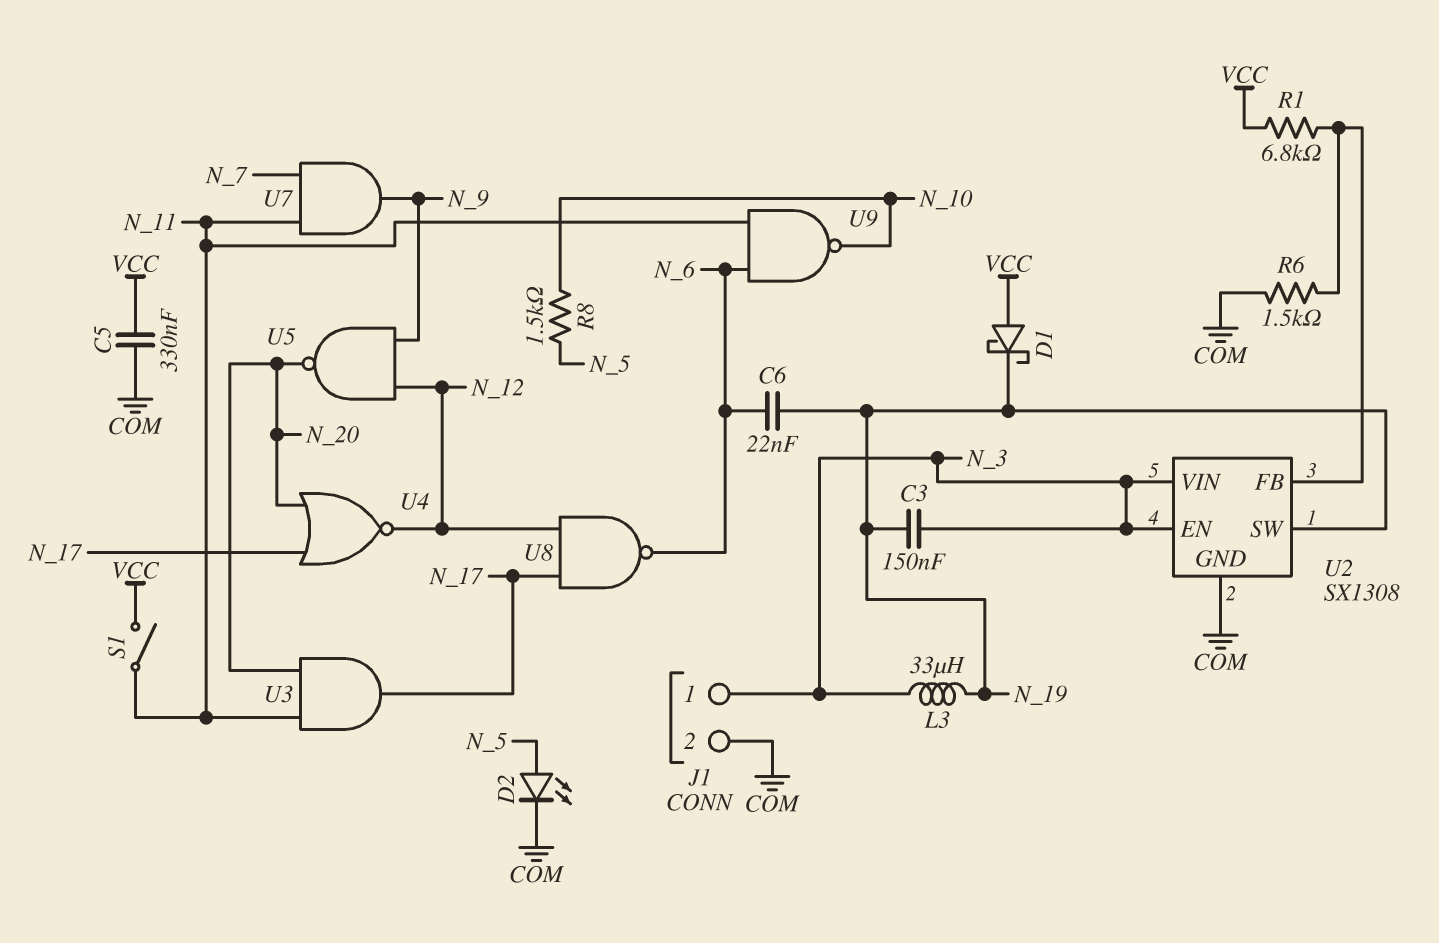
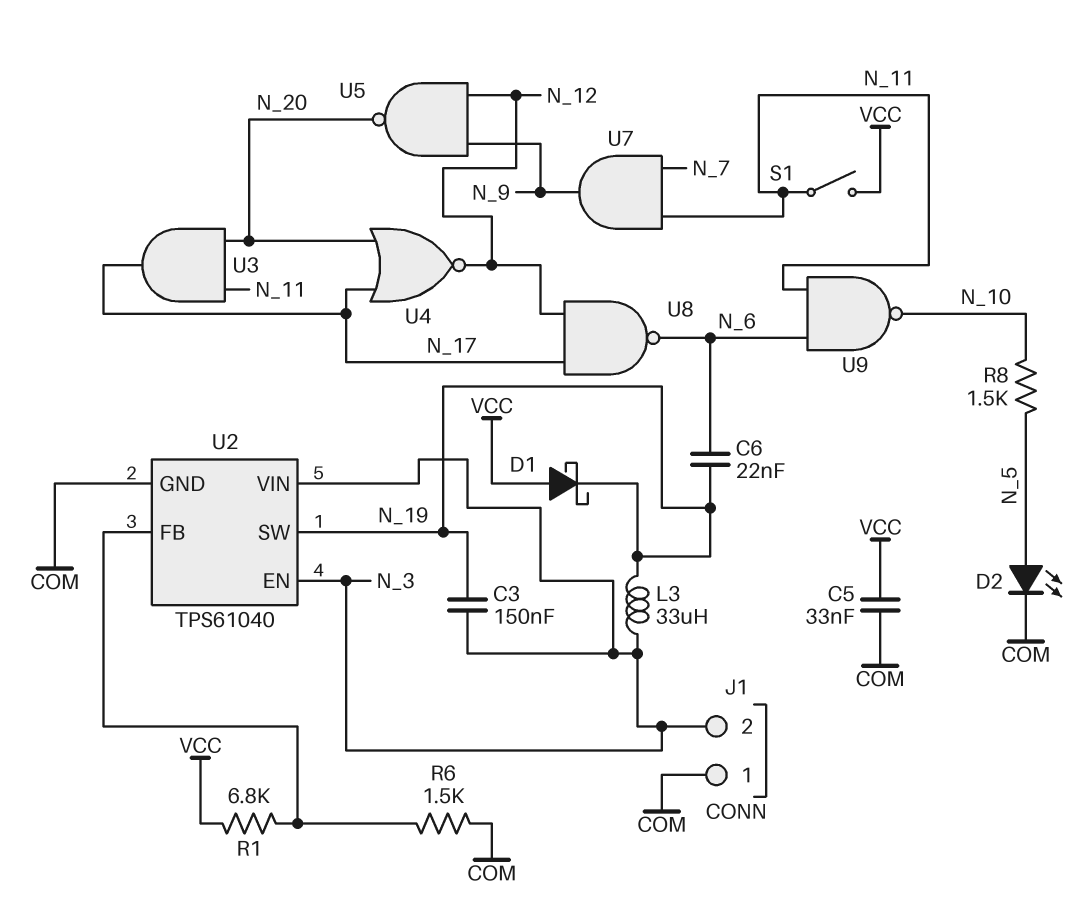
C5: 330nF (COM, VCC) -> 33nF (COM, VCC)
J1 pin 1: N_3 -> COM
J1 pin 2: COM -> N_3
U2: SX1308 -> TPS61040

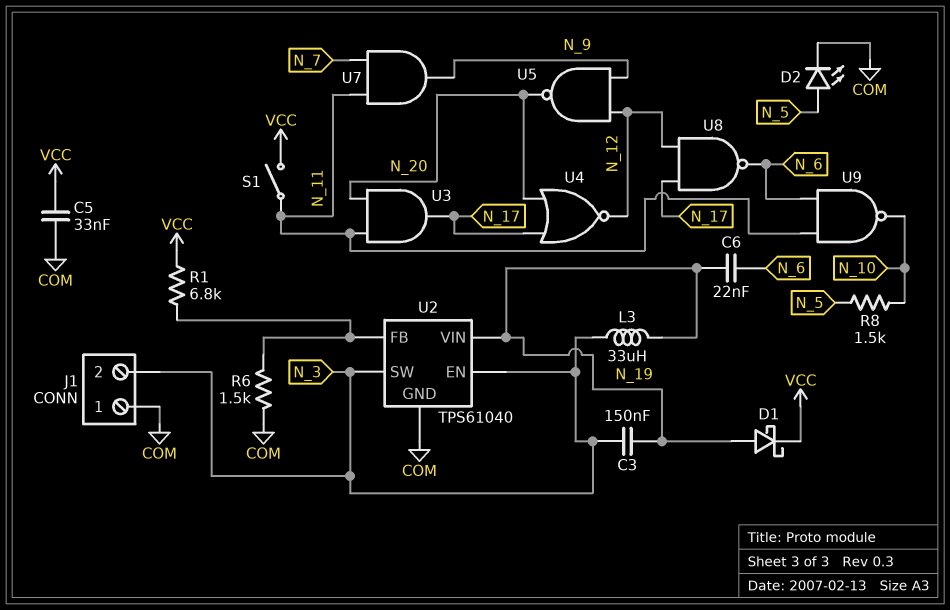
D1: schottky (A VCC, K N_19) -> schottky (A N_19, K VCC)
U2 pin SW: N_19 -> N_3
U2 pin VIN: N_3 -> N_19

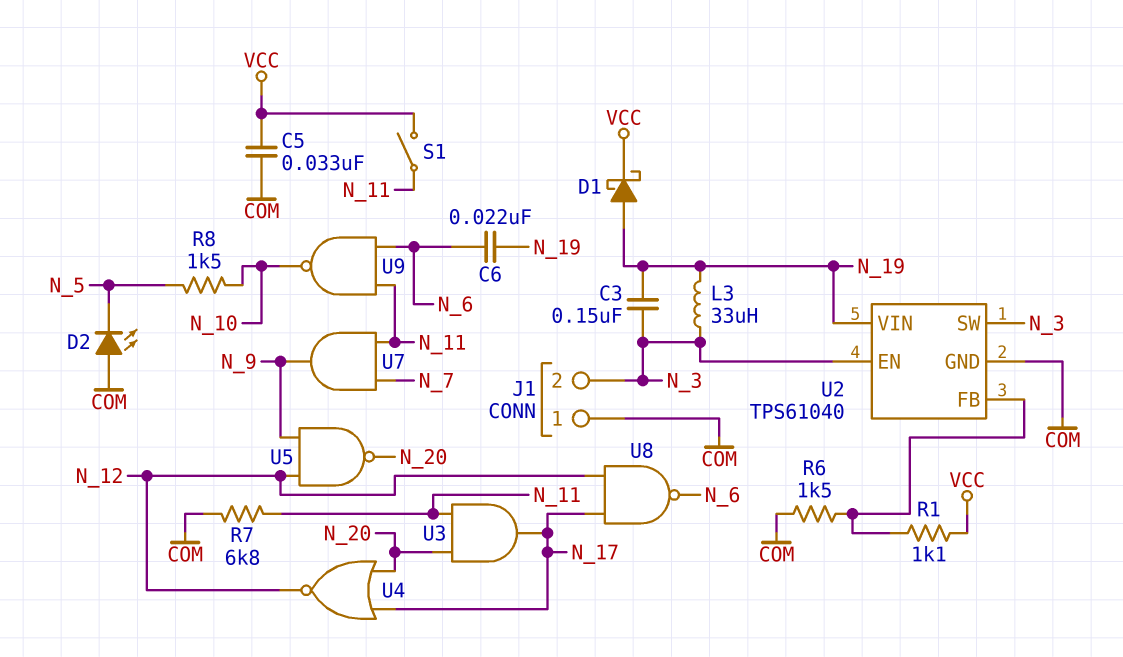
D2: LED (A N_5, K COM) -> LED (A COM, K N_5)
R1: 6.8k (U2/FB, VCC) -> 1.1k (U2/FB, VCC)
R7: none -> 6.8k (COM, N_11)

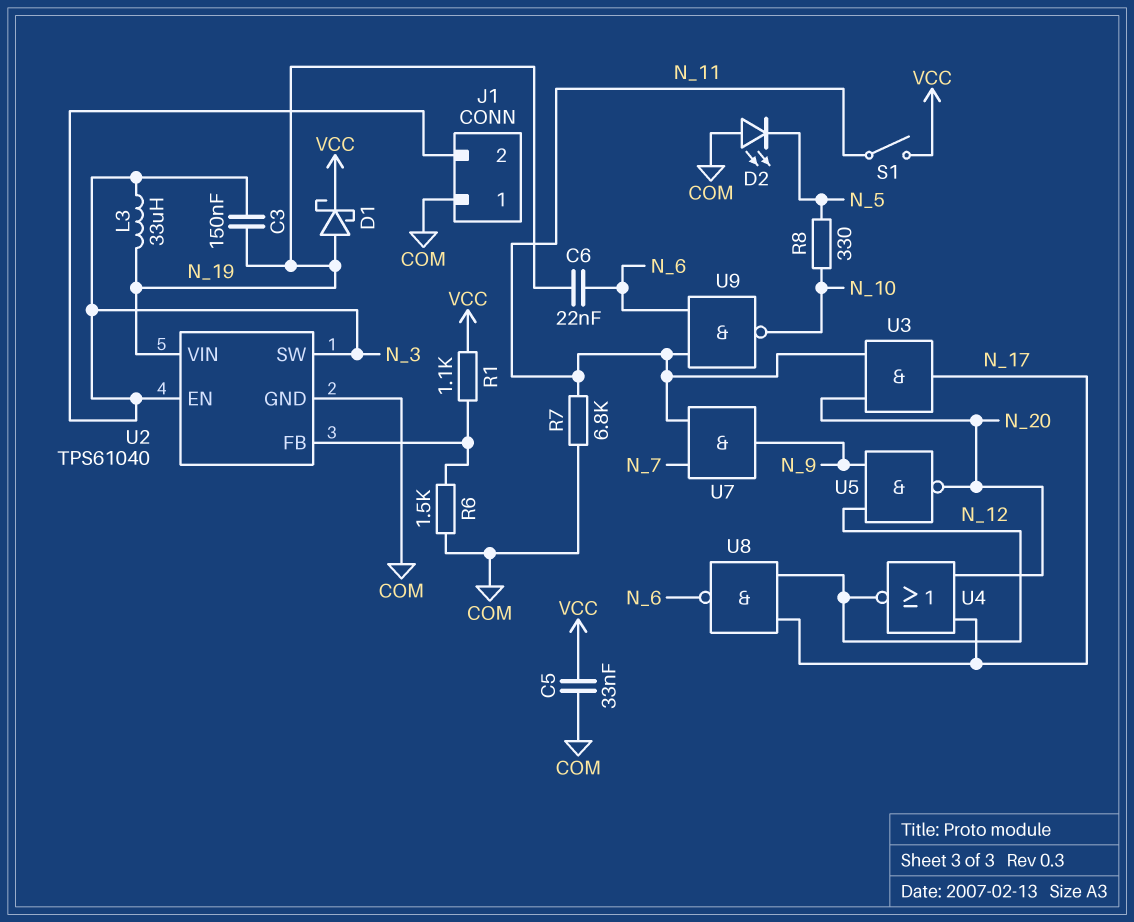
R8: 1.5k (N_5, N_10) -> 330 (N_5, N_10)

